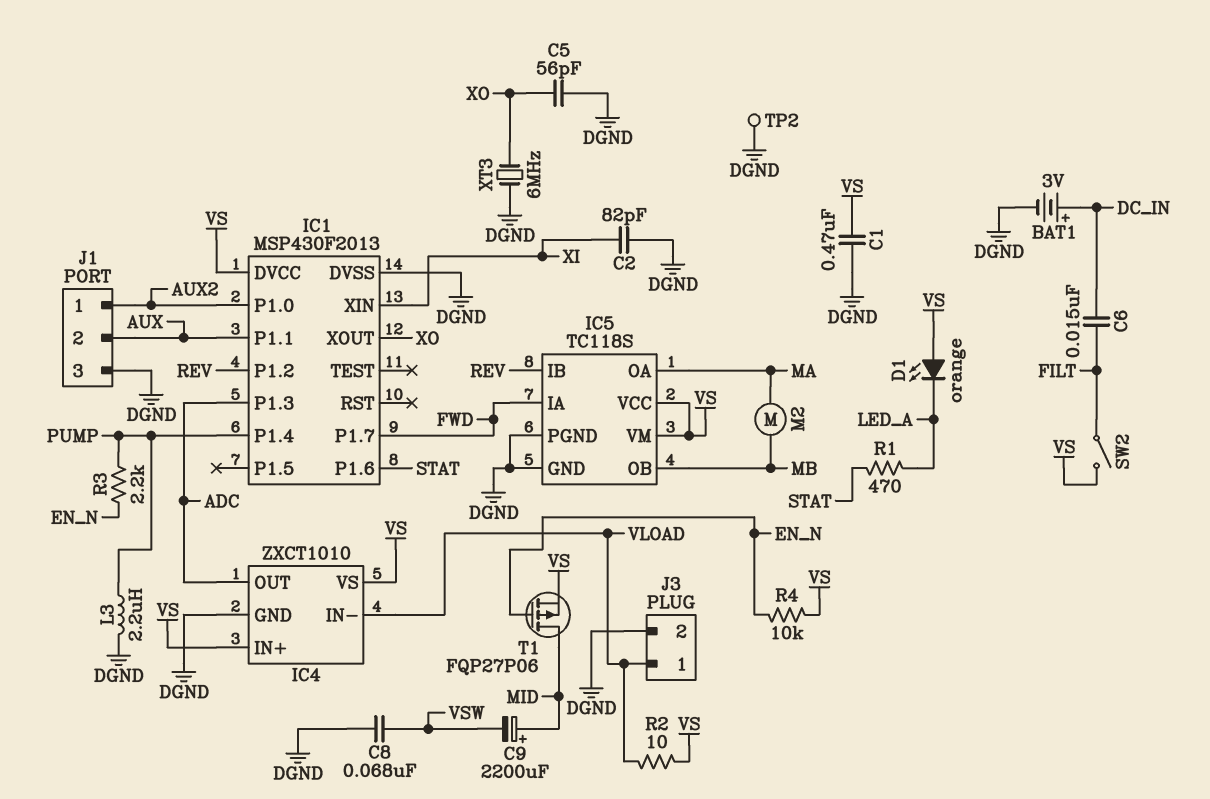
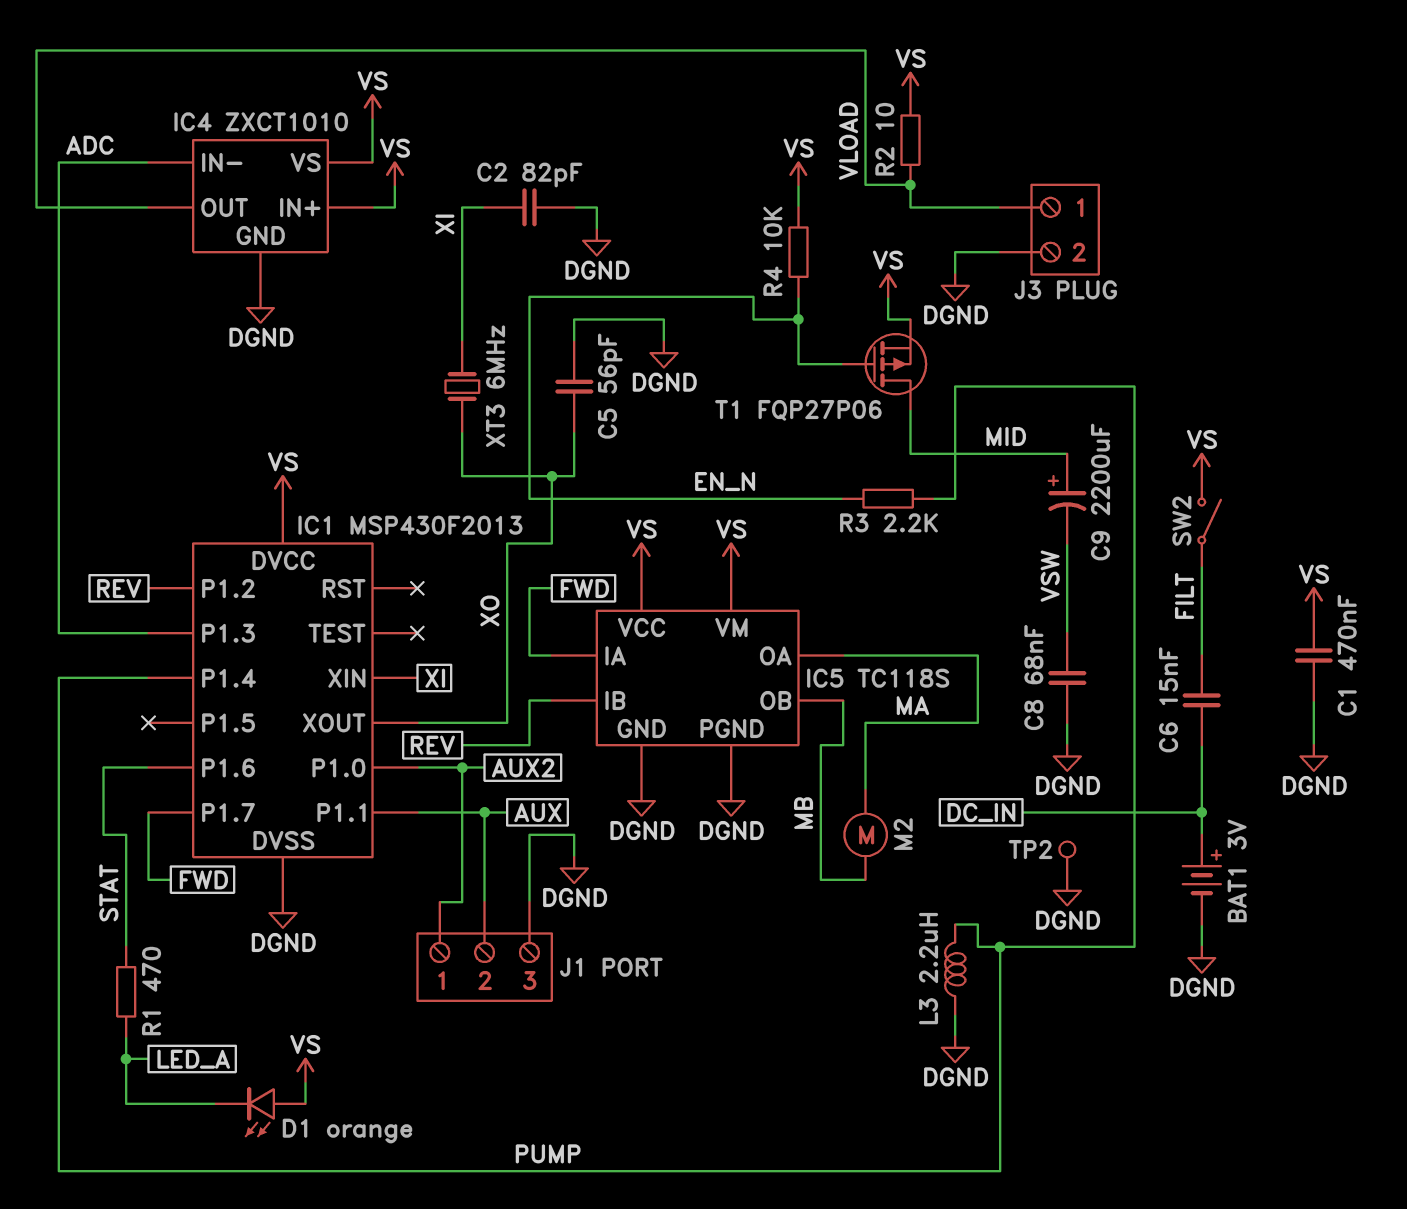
IC4 pin IN-: VLOAD -> ADC
IC4 pin OUT: ADC -> VLOAD
XT3: 6MHz (DGND, XO) -> 6MHz (XI, XO)

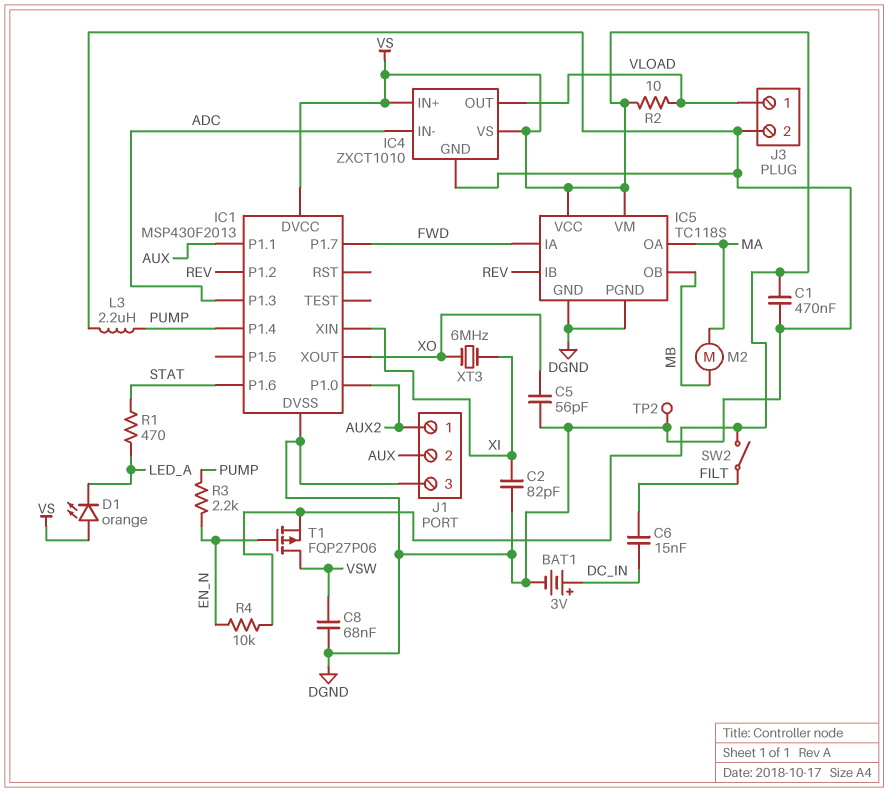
C9: 2200uF (plus MID, minus VSW) -> none
T1: PMOS FQP27P06 (G EN_N, D MID, S VS) -> PMOS FQP27P06 (G EN_N, D VSW, S VS)

